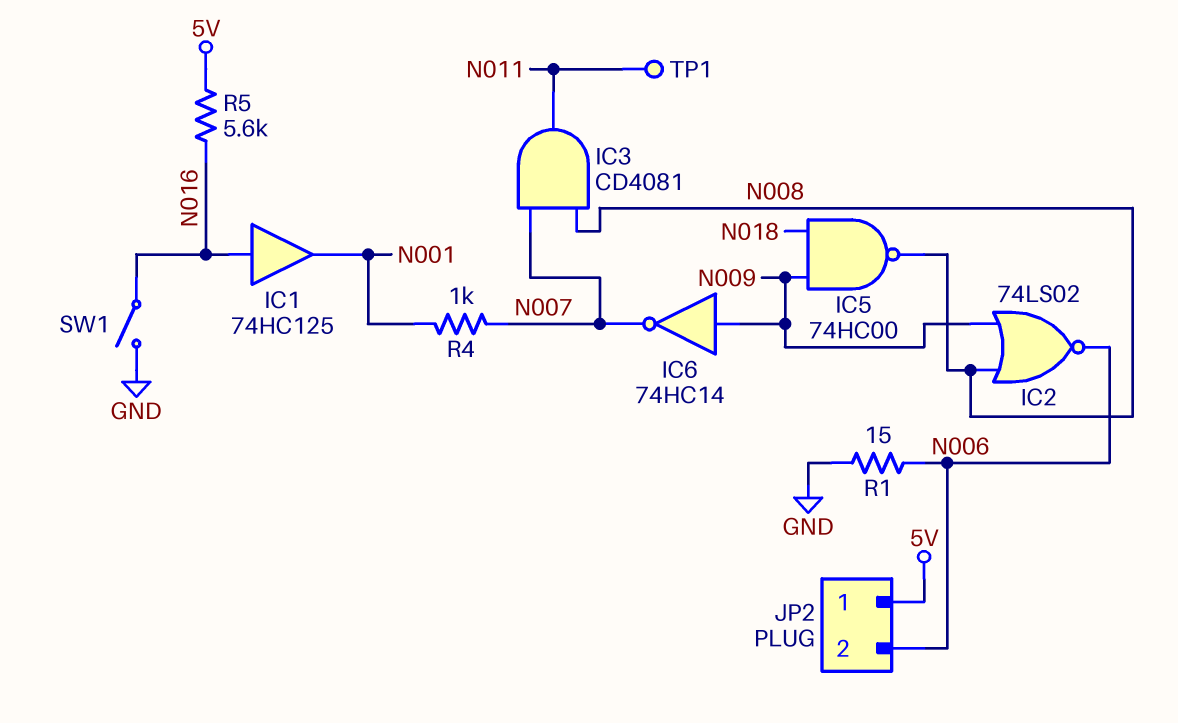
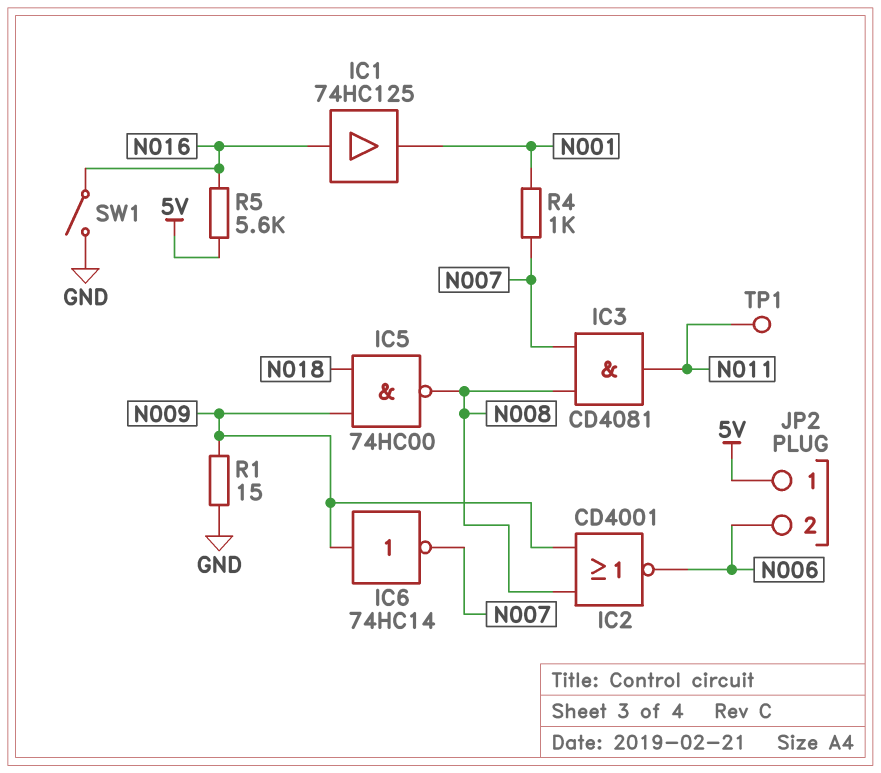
IC2: NOR 74LS02 (in N008, in N009, out N006) -> NOR CD4001 (in N008, in N009, out N006)
R1: 15 (GND, N006) -> 15 (GND, N009)

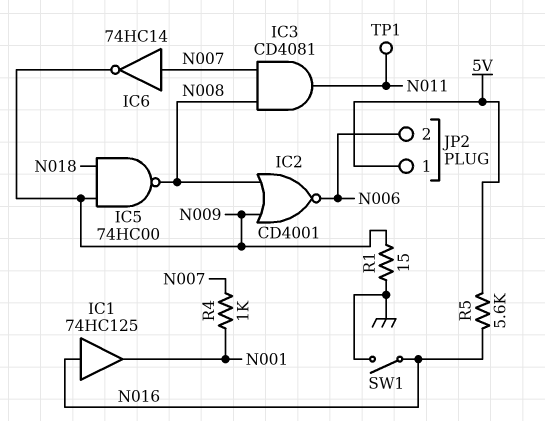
IC6: NOT 74HC14 (in N009, out N007) -> NOT 74HC14 (in N007, out N009)

